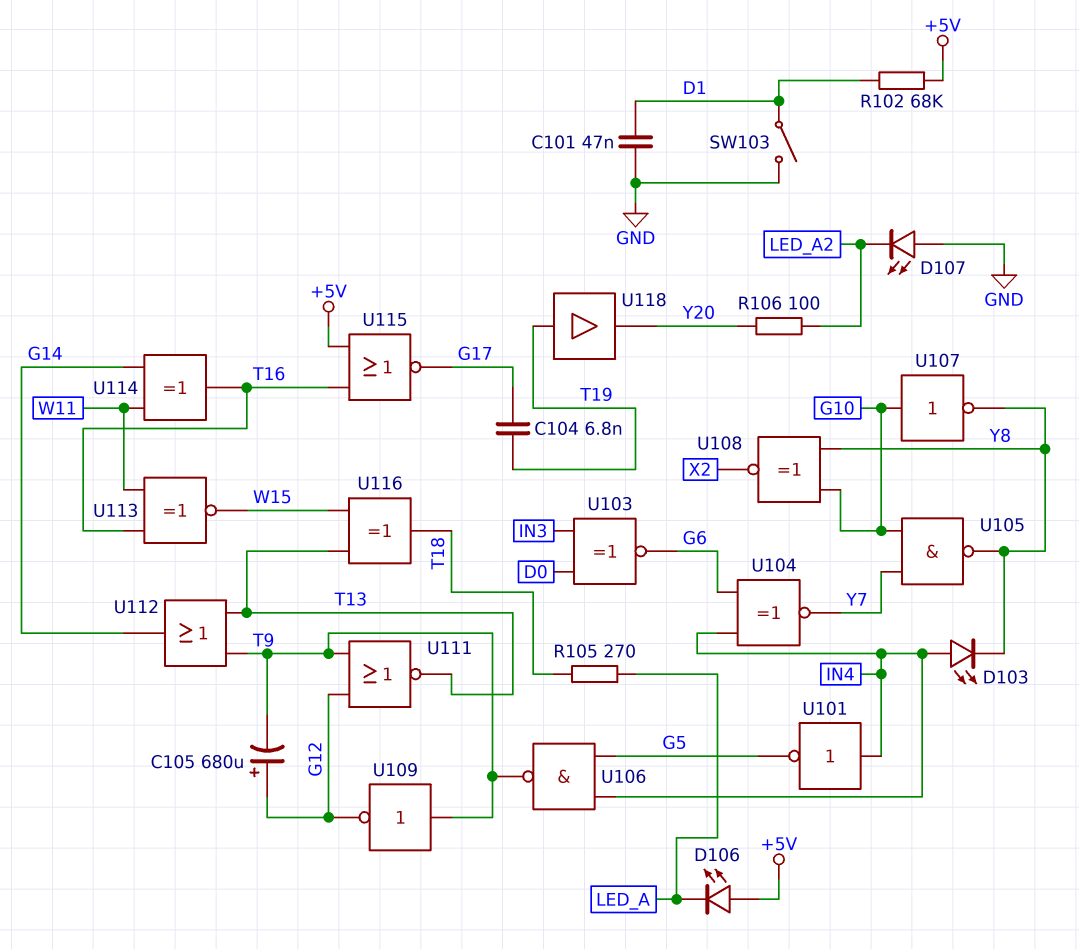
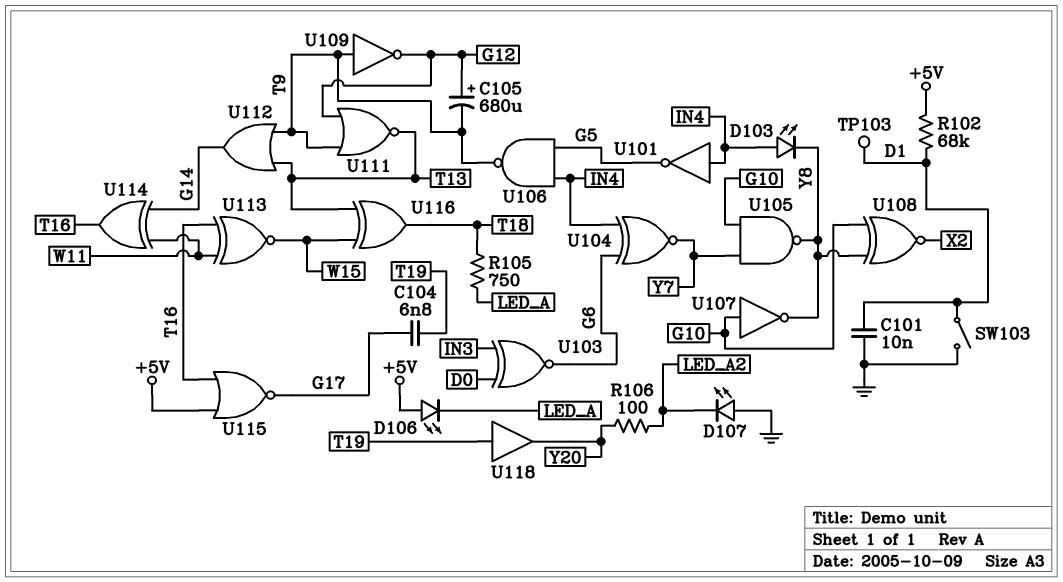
C101: 47nF (D1, GND) -> 10nF (D1, GND)
R105: 270 (LED_A, T18) -> 750 (LED_A, T18)
TP103: none -> test point (D1)

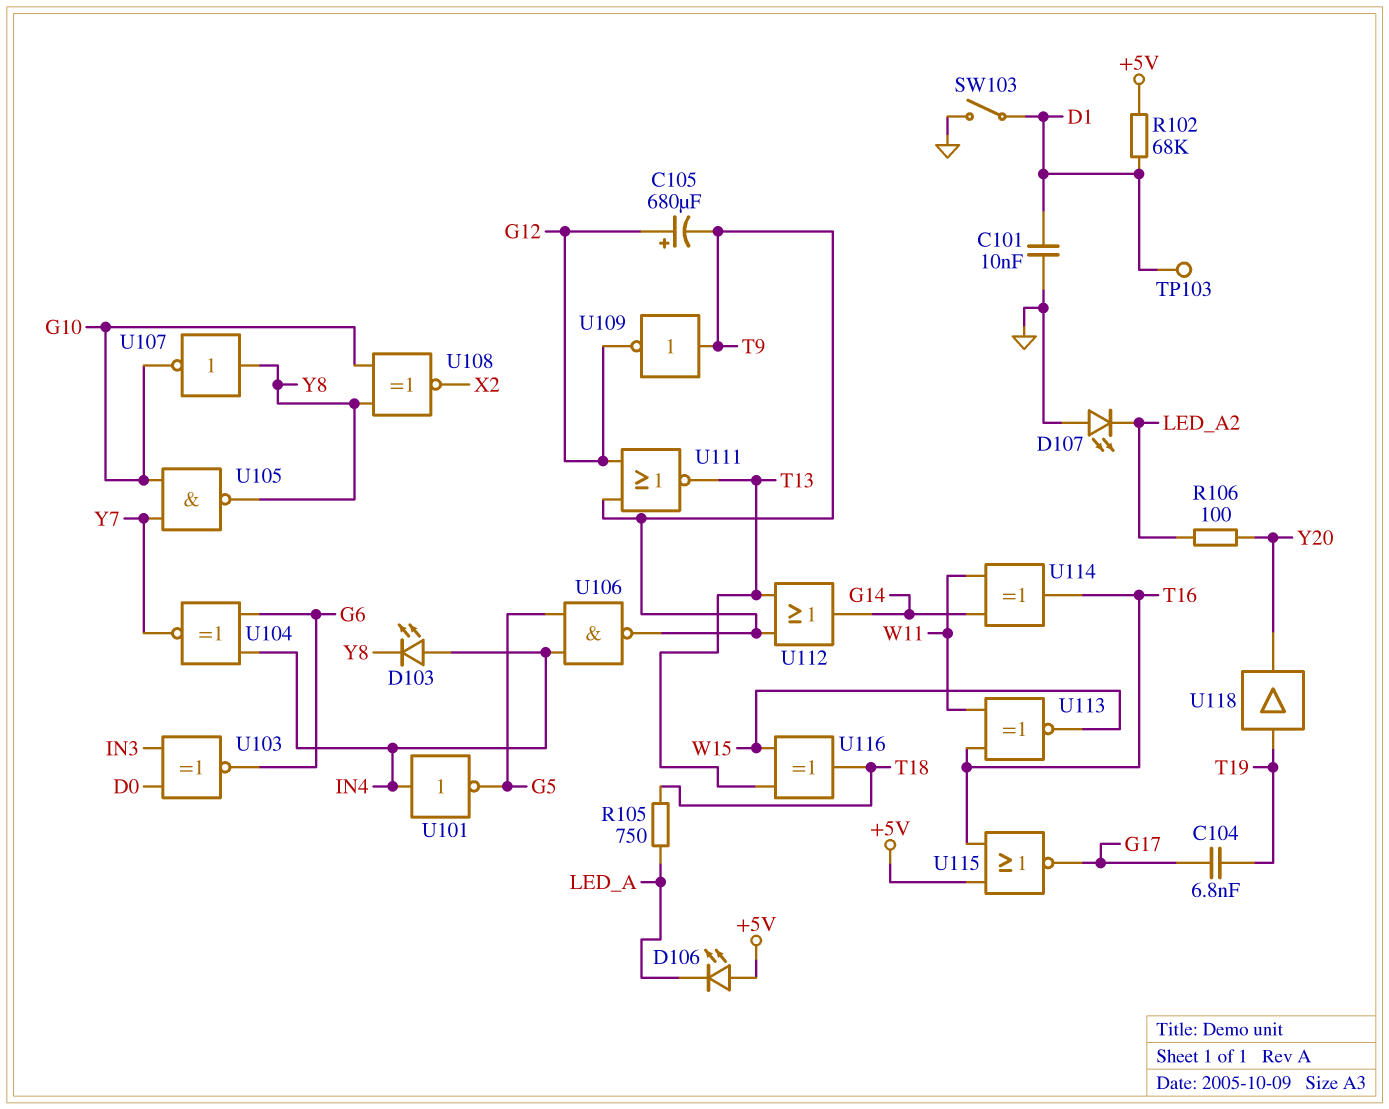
U107: NOT (in G10, out Y8) -> NOT (in Y8, out G10)

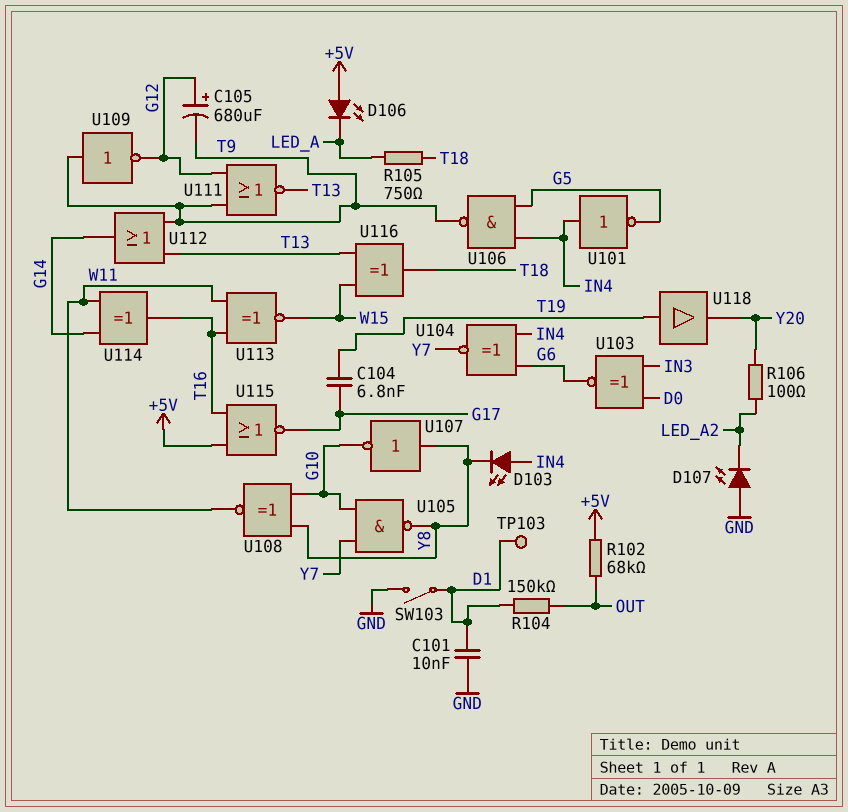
R102: 68k (+5V, D1) -> 68k (+5V, OUT)
R104: none -> 150k (D1, OUT)
U108: XNOR (in G10, in Y8, out X2) -> XNOR (in G10, in Y8, out W11)

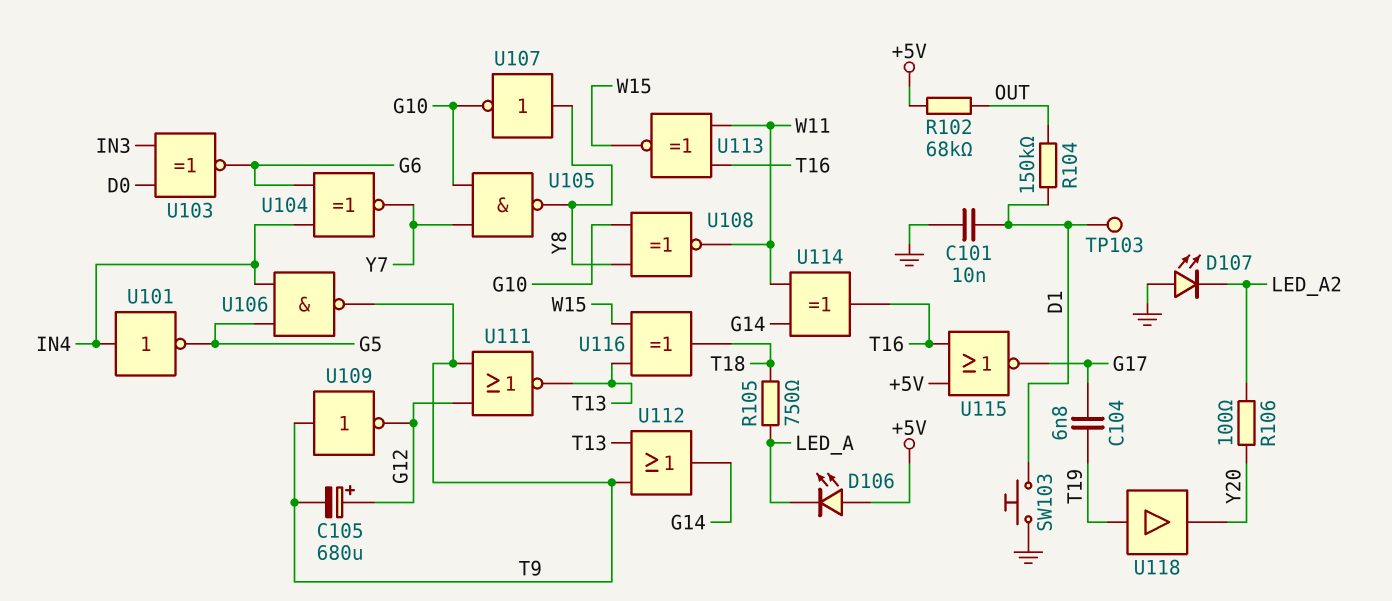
D103: LED (A IN4, K Y8) -> none
SW103: switch (D1, GND) -> button (D1, GND)

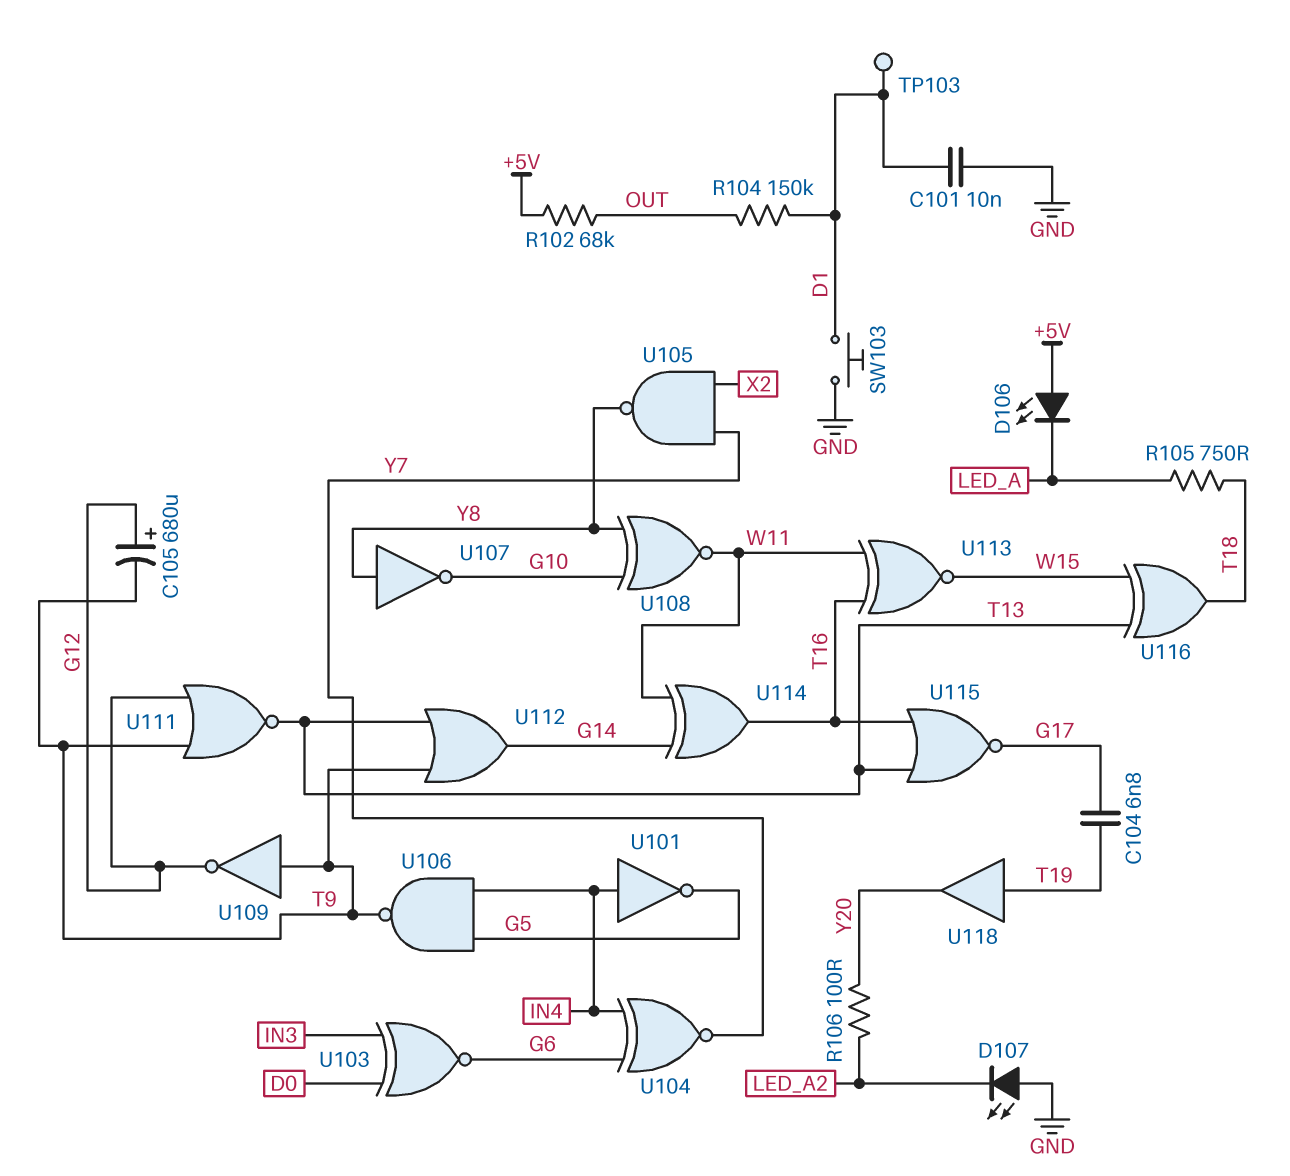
U105: NAND (in G10, in Y7, out Y8) -> NAND (in X2, in Y7, out Y8)
U115: NOR (in +5V, in T16, out G17) -> NOR (in T13, in T16, out G17)

